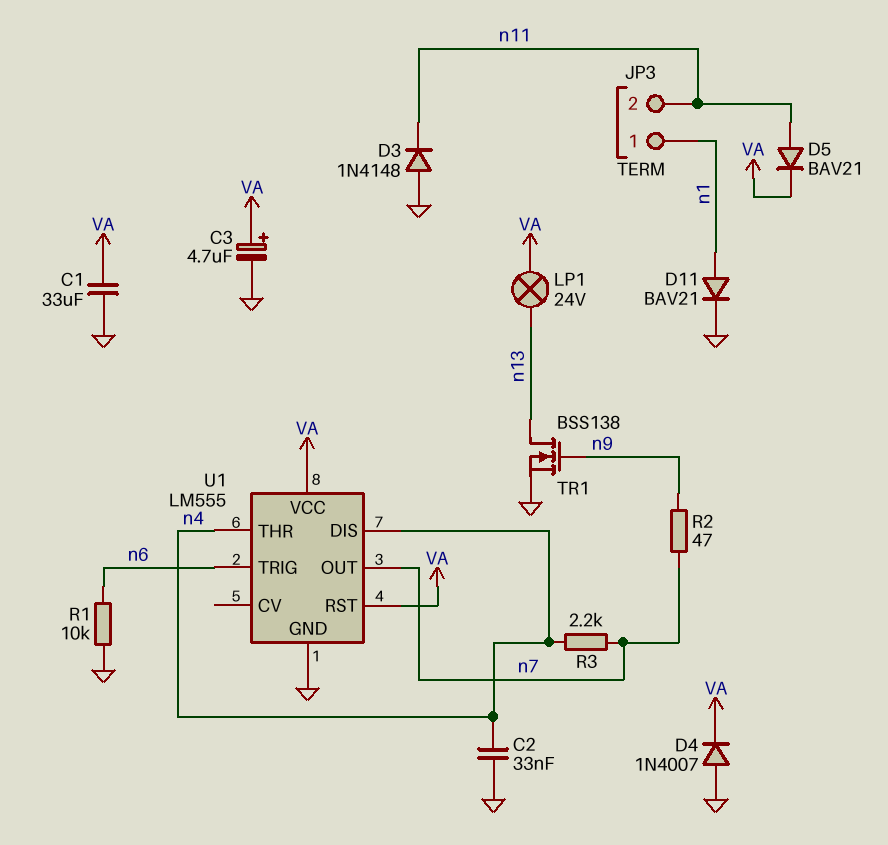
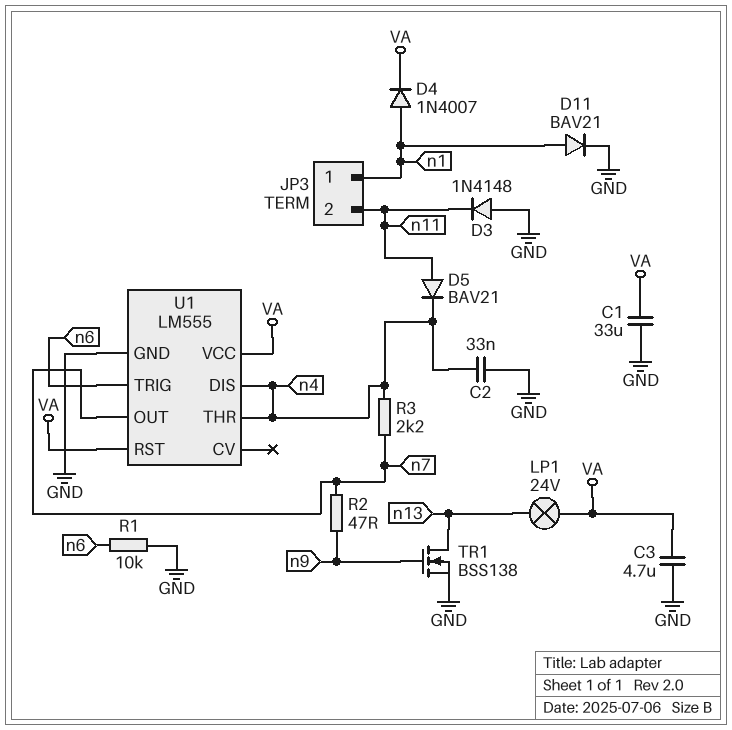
C3: 4.7uF (plus VA, minus GND) -> 4.7uF (GND, VA)
D4: diode 1N4007 (A GND, K VA) -> diode 1N4007 (A n1, K VA)
D5: diode BAV21 (A n11, K VA) -> diode BAV21 (A n11, K n4)

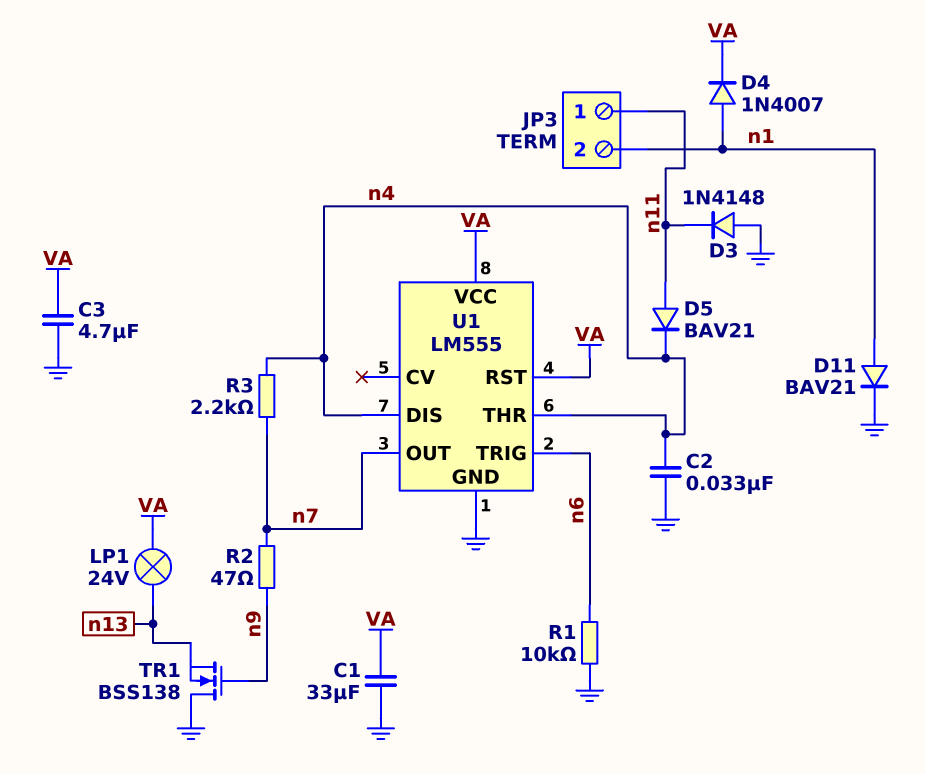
JP3 pin 1: n1 -> n11
JP3 pin 2: n11 -> n1
TR1: NMOS BSS138 (G n9, D n13, S GND) -> NMOS BSS138 (G n9, D GND, S n13)

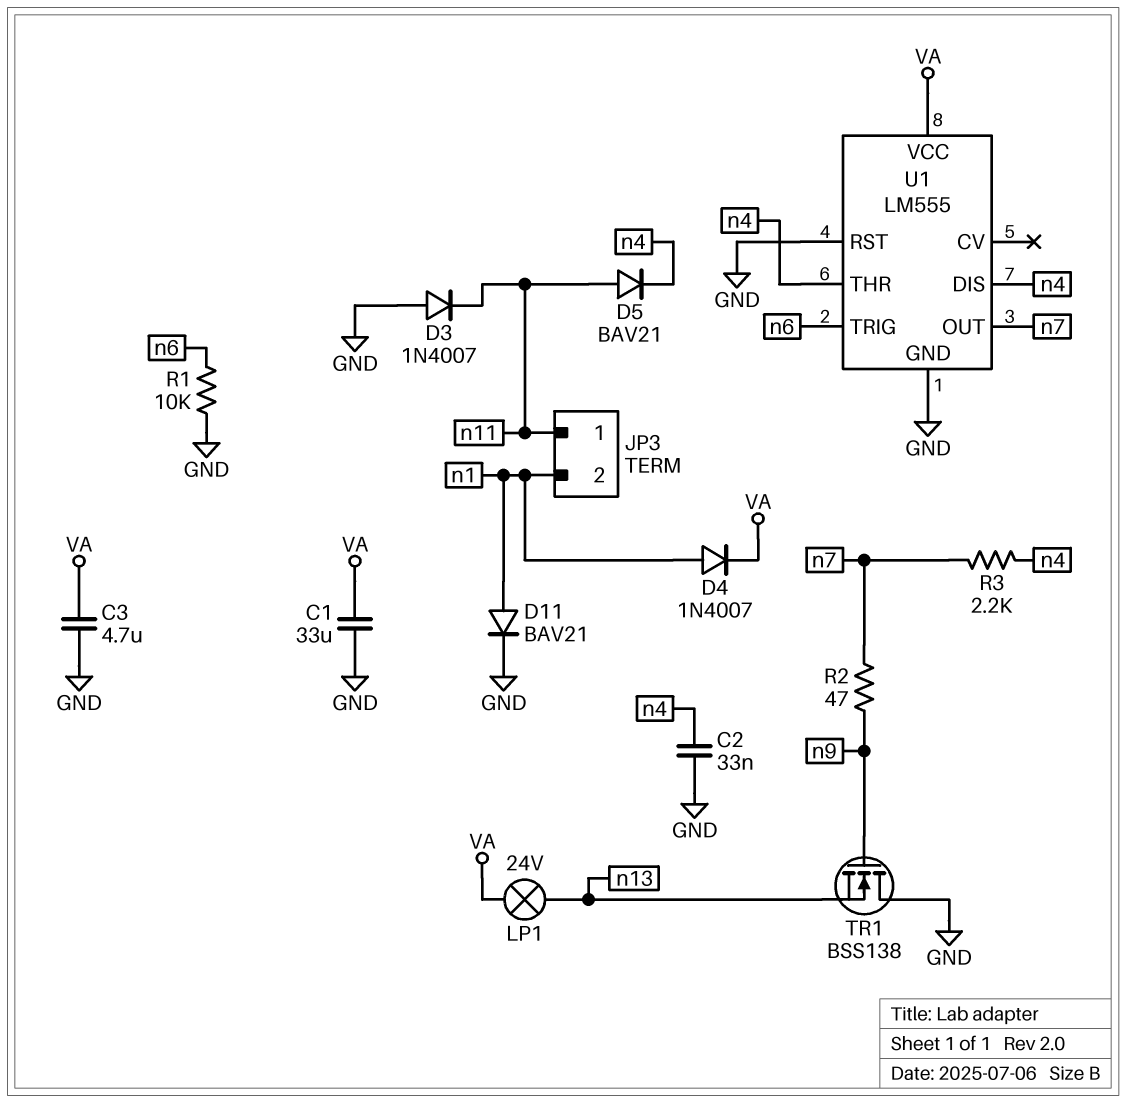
D3: diode 1N4148 (A GND, K n11) -> diode 1N4007 (A GND, K n11)
U1 pin RST: VA -> GND

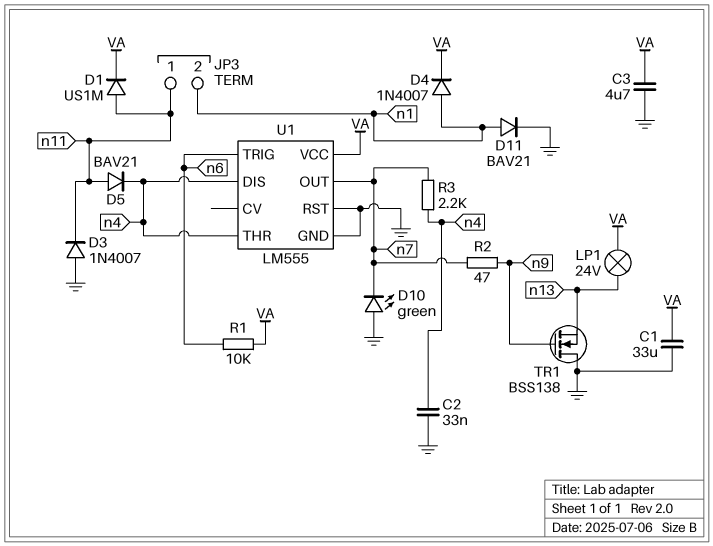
D1: none -> diode US1M (A n11, K VA)
D10: none -> LED green (A GND, K n7)
R1: 10k (GND, n6) -> 10k (VA, n6)

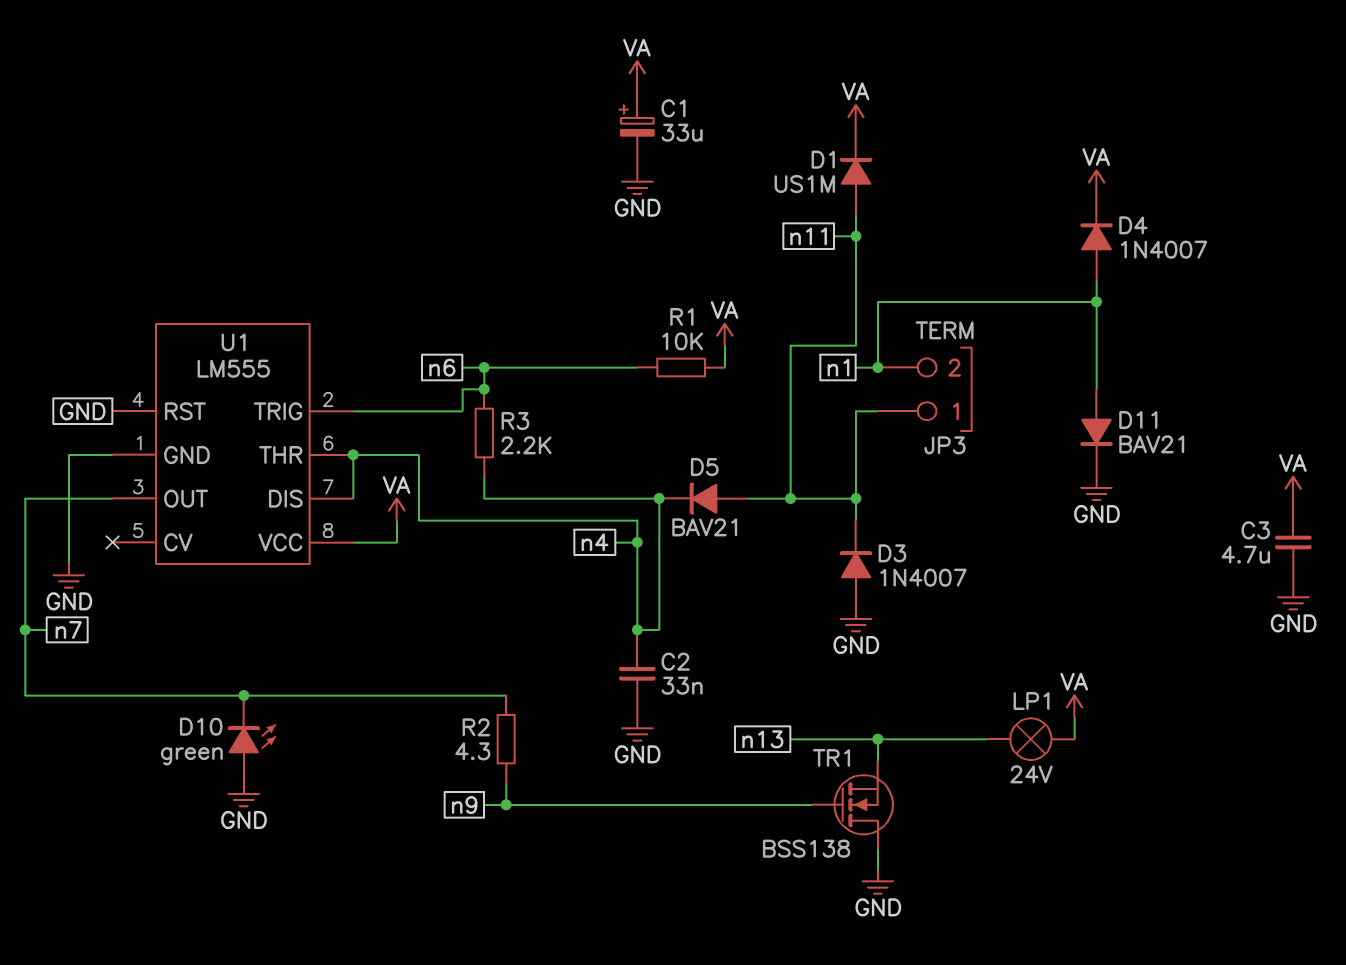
C1: 33uF (GND, VA) -> 33uF (plus VA, minus GND)
R2: 47 (n7, n9) -> 4.3 (n7, n9)
R3: 2.2k (n4, n7) -> 2.2k (n4, n6)

